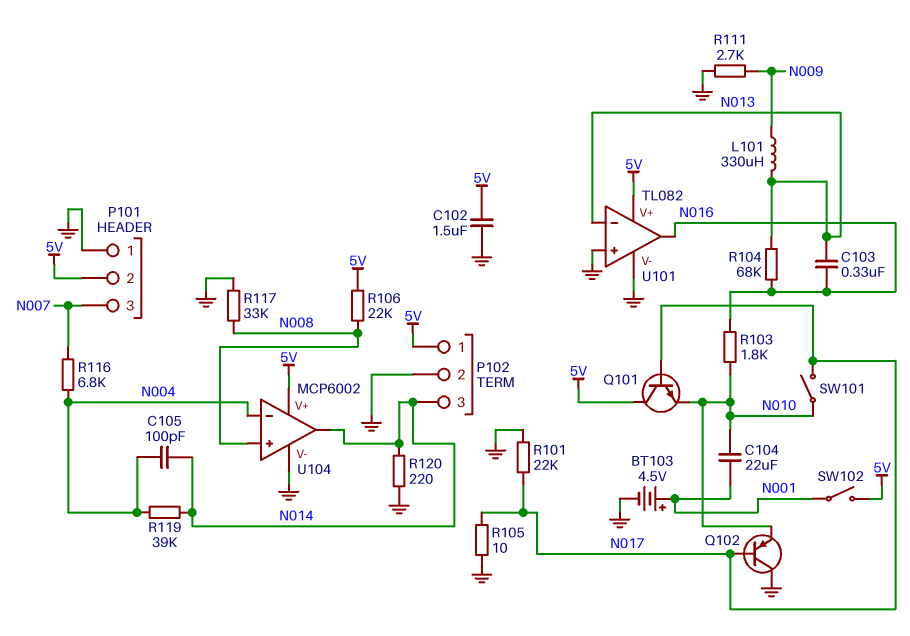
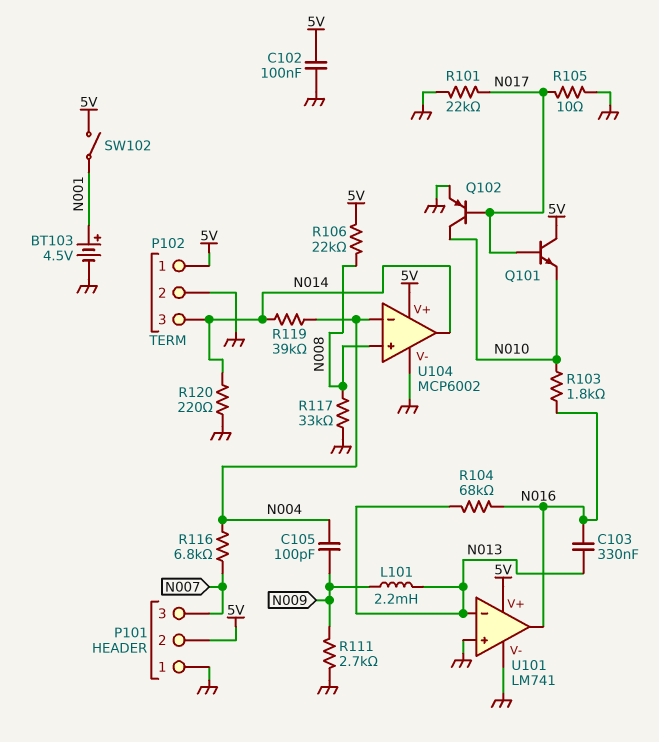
C102: 1.5uF (5V, GND) -> 100nF (5V, GND)
C104: 22uF (N001, N010) -> none
C105: 100pF (N004, N014) -> 100pF (N004, N009)
L101: 330uH (N009, N013) -> 2.2mH (N009, N013)
Q102: PNP (B N017, C GND, E N010) -> PNP (B N017, C N010, E GND)
SW101: switch (N010, N017) -> none
U101: TL082 -> LM741

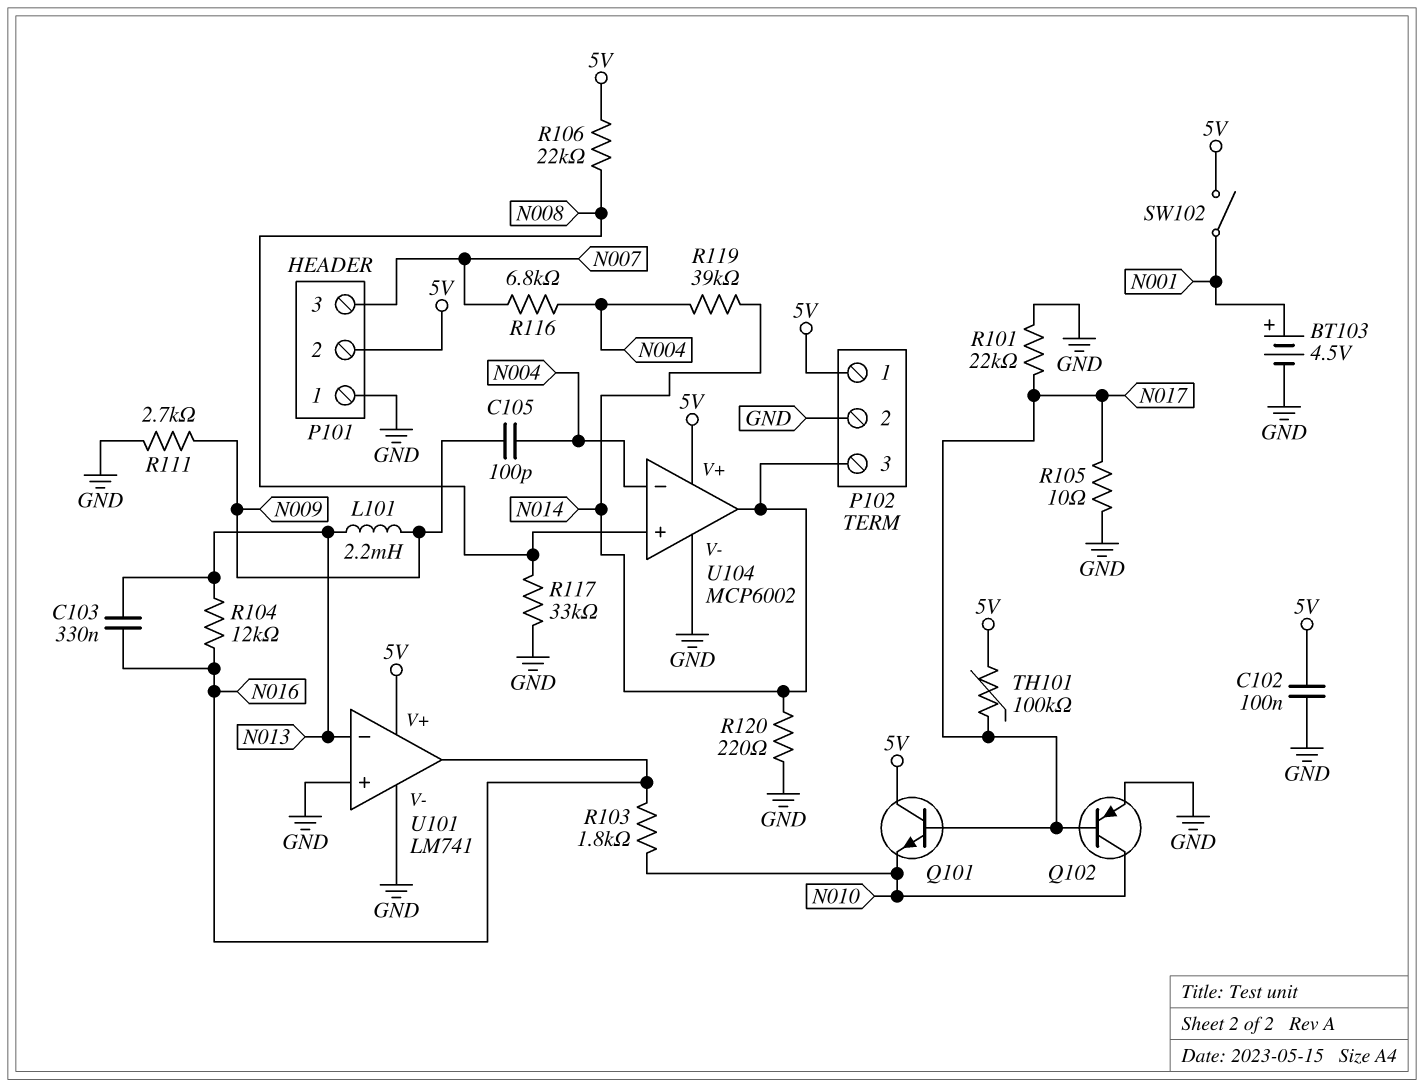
R104: 68k (N013, N016) -> 12k (N013, N016)
TH101: none -> 100k (5V, N017)

